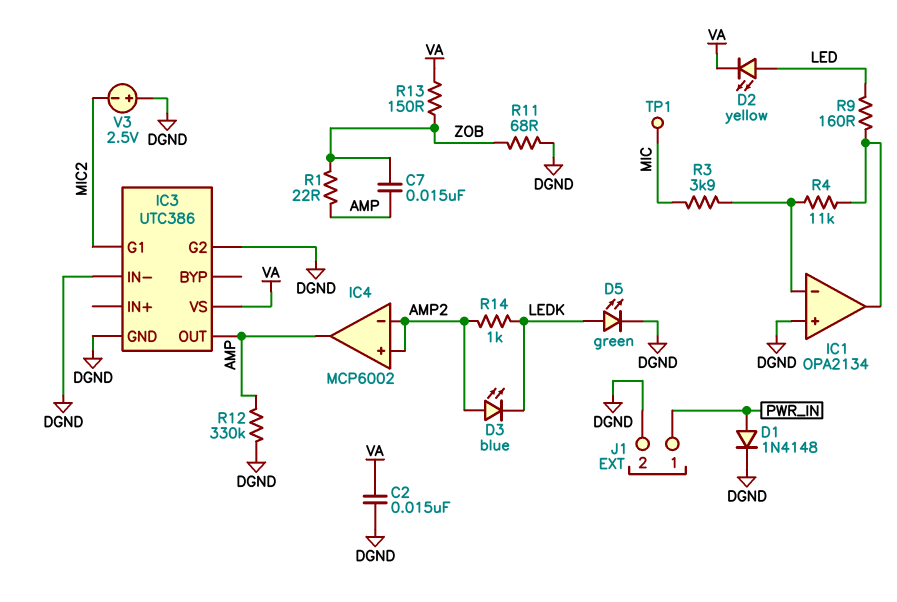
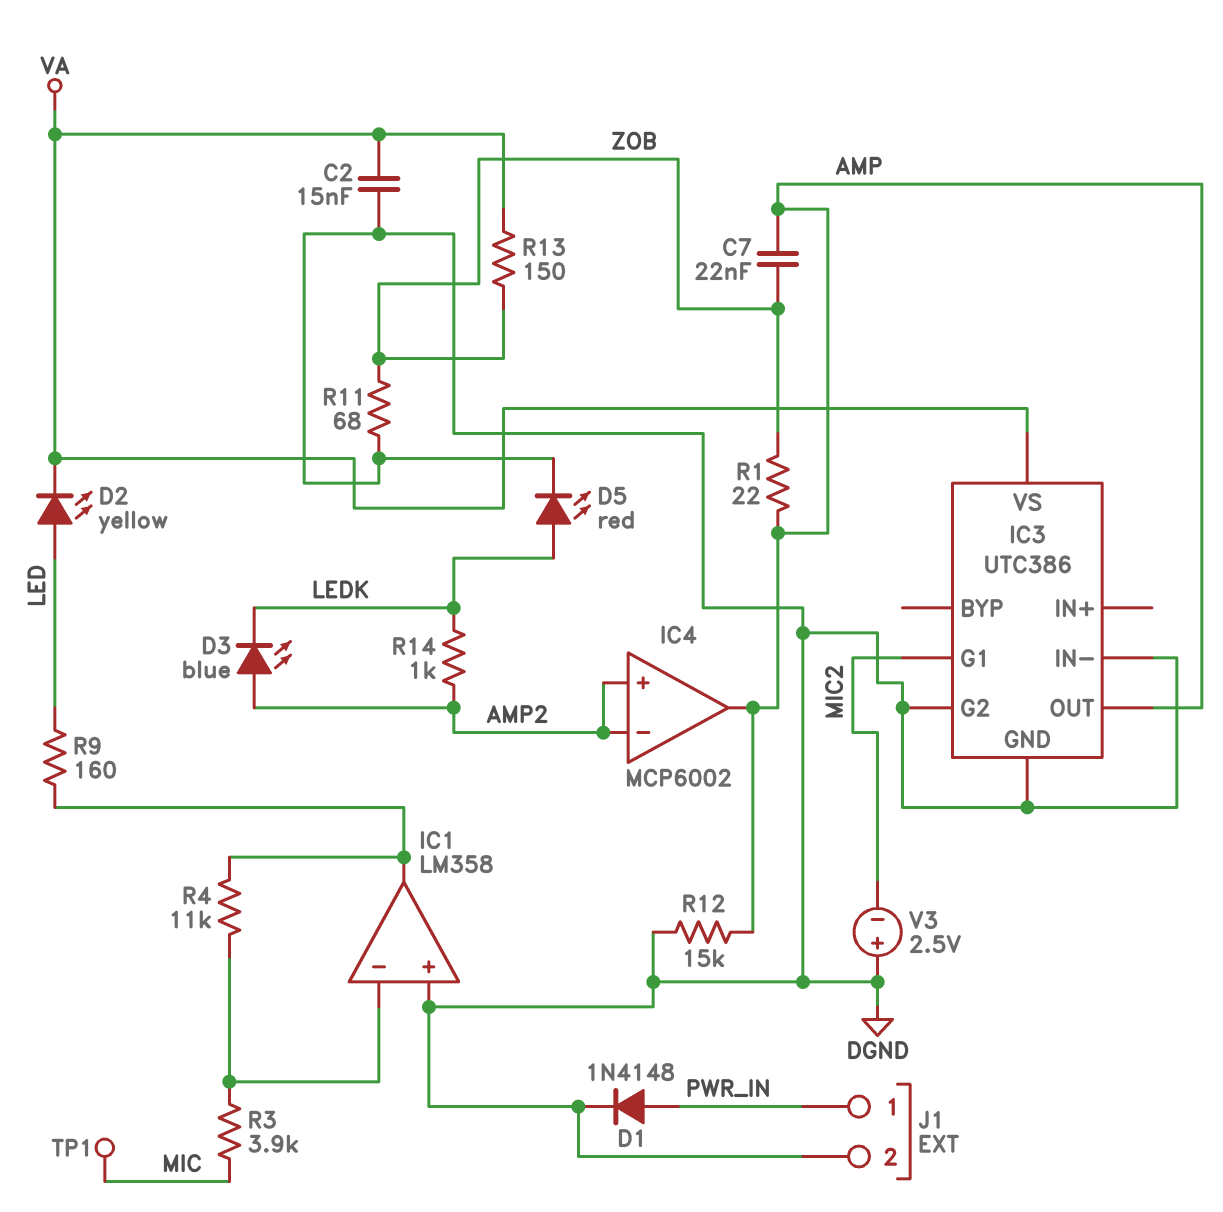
C7: 15nF (AMP, ZOB) -> 22nF (AMP, ZOB)
D5: LED green (A LEDK, K DGND) -> LED red (A LEDK, K DGND)
IC1: OPA2134 -> LM358
R12: 330k (AMP, DGND) -> 15k (AMP, DGND)

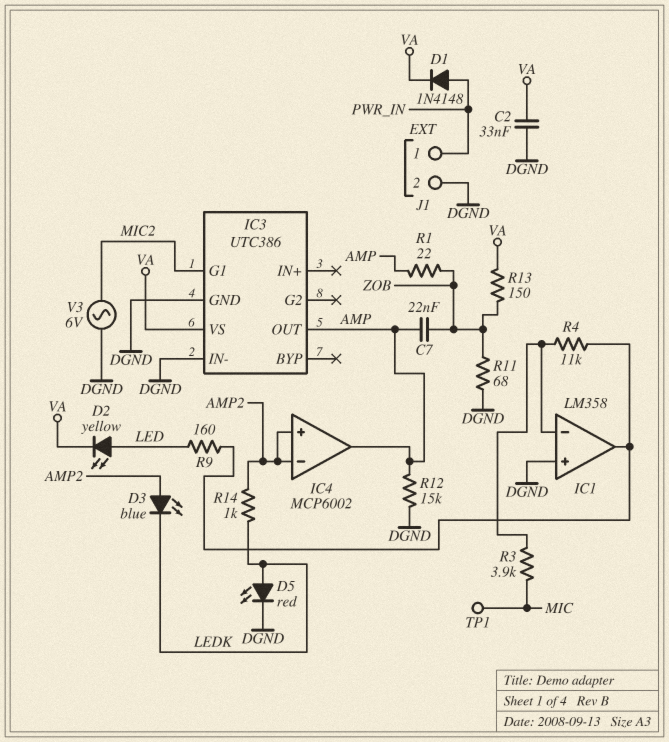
C2: 15nF (DGND, VA) -> 33nF (DGND, VA)
D1: diode 1N4148 (A PWR_IN, K DGND) -> diode 1N4148 (A PWR_IN, K VA)
IC3 pin G2: DGND -> none
V3: 2.5V (plus DGND, minus MIC2) -> AC 6V (DGND, MIC2)

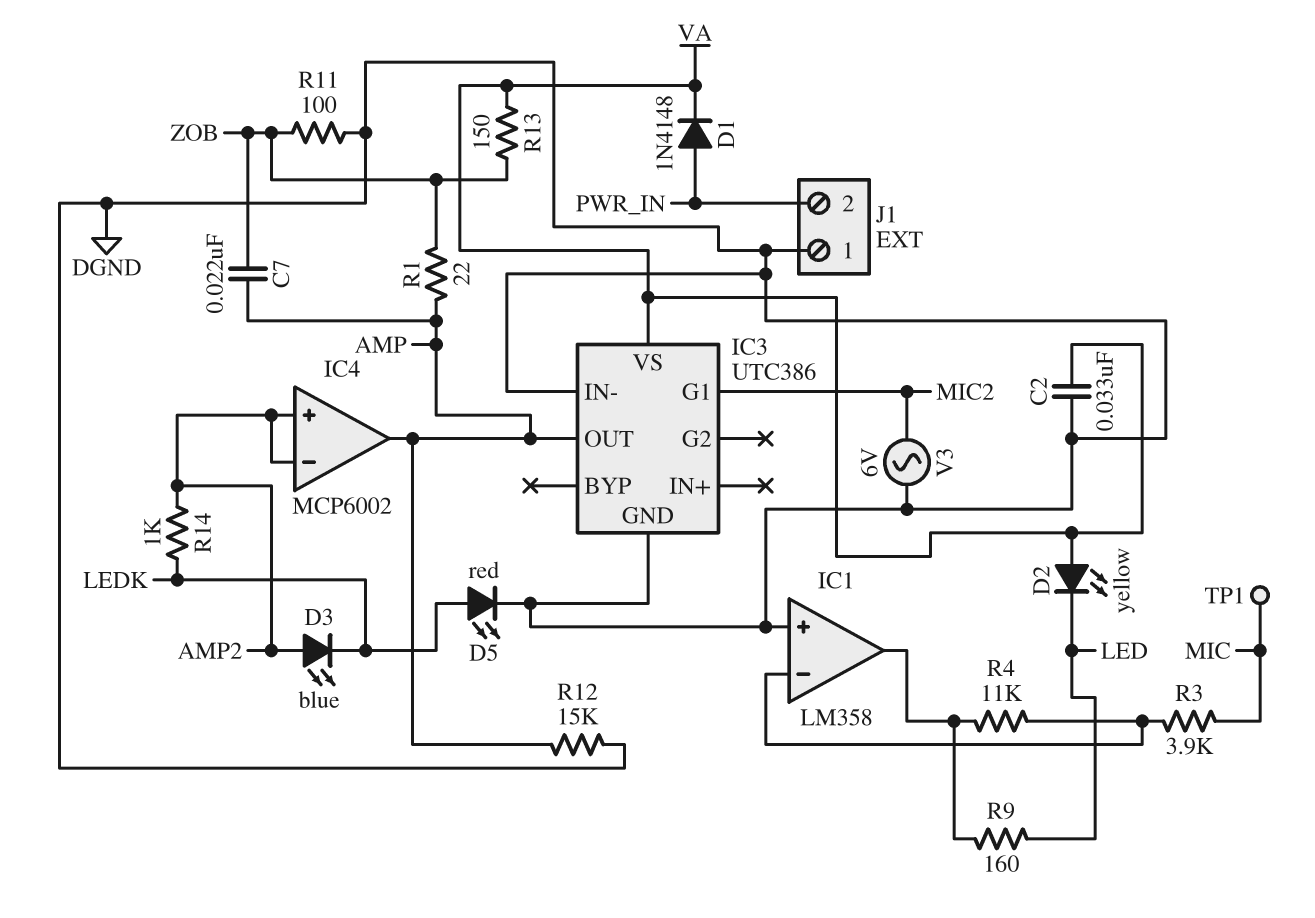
D2: LED yellow (A LED, K VA) -> LED yellow (A VA, K LED)
J1 pin 1: PWR_IN -> DGND
J1 pin 2: DGND -> PWR_IN
R11: 68 (DGND, ZOB) -> 100 (DGND, ZOB)

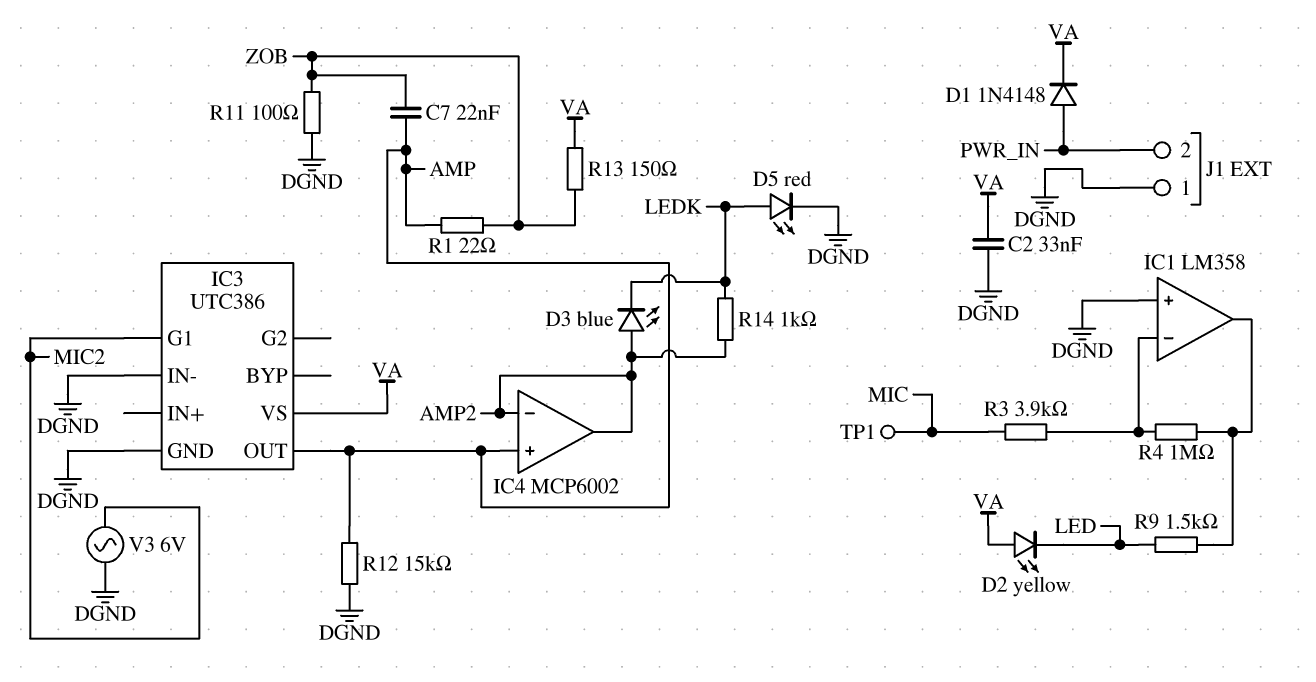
IC4 pin in+: AMP2 -> AMP
IC4 pin out: AMP -> AMP2
R4: 11k (IC1/in-, IC1/out) -> 1M (IC1/in-, IC1/out)
R9: 160 (IC1/out, LED) -> 1.5k (IC1/out, LED)

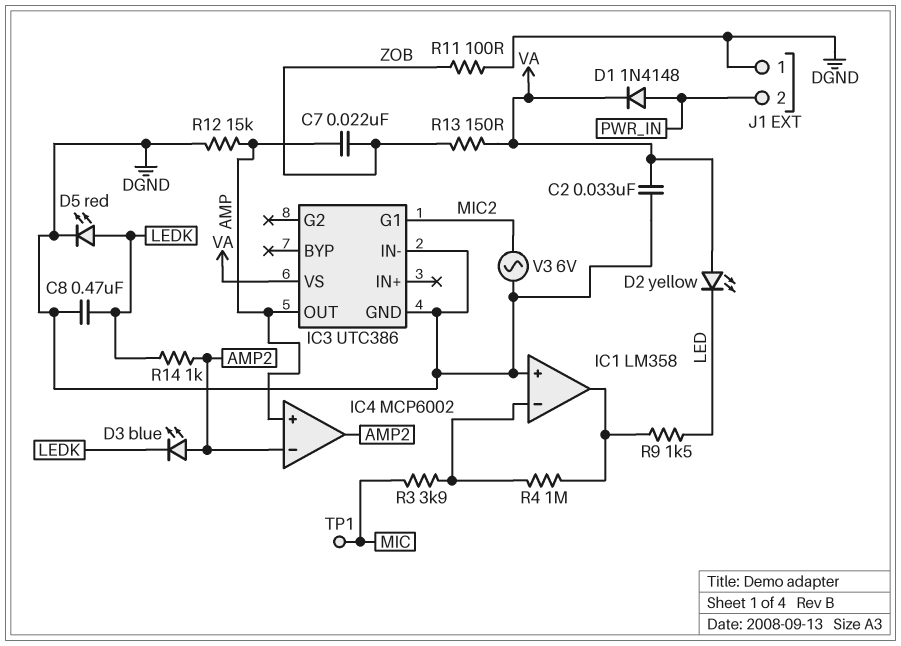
C8: none -> 470nF (DGND, LEDK)
R1: 22 (AMP, ZOB) -> none

